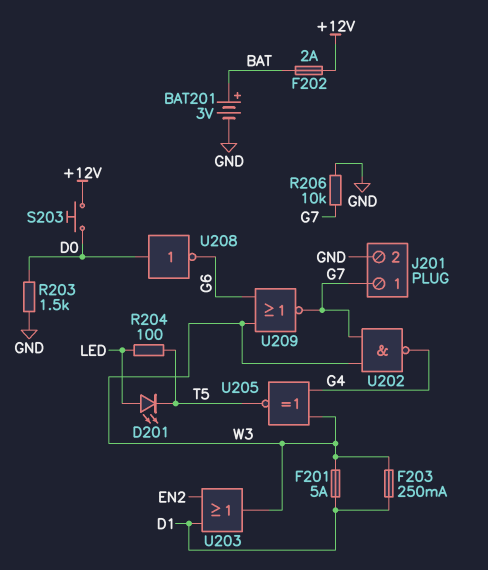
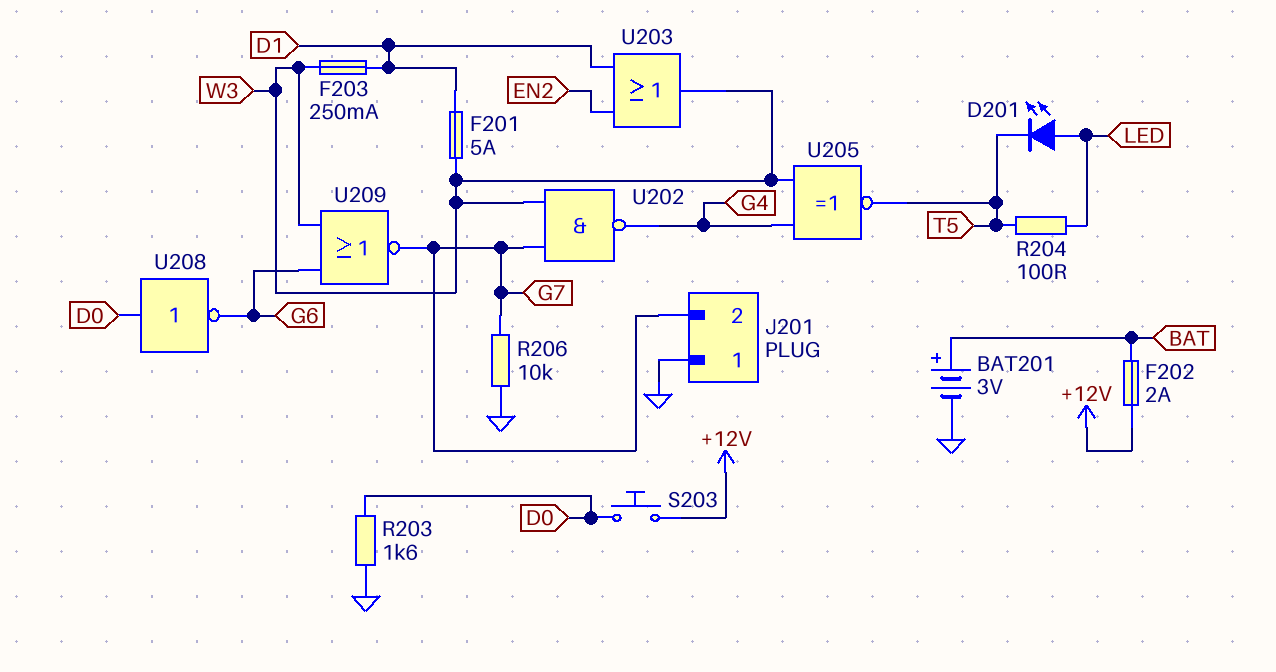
J201 pin 1: G7 -> GND
J201 pin 2: GND -> G7
R203: 1.5k (D0, GND) -> 1.6k (D0, GND)

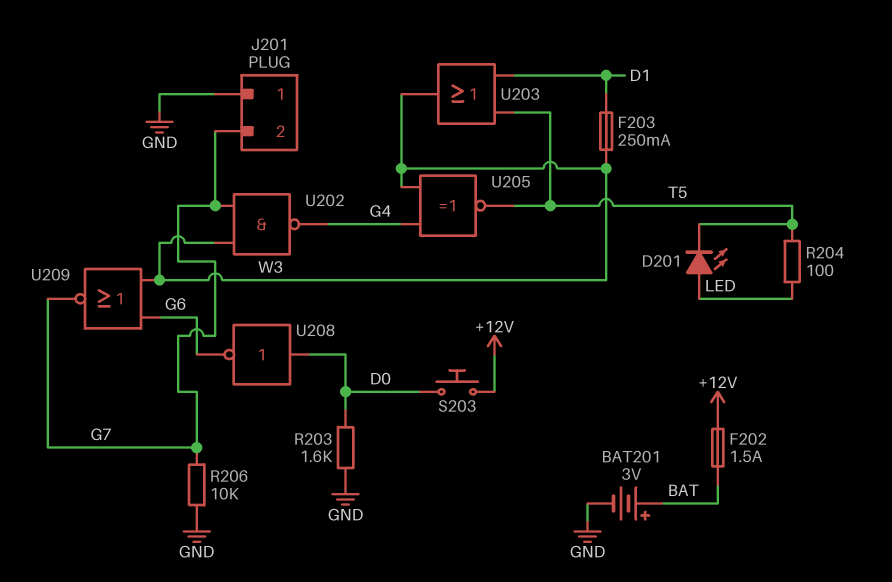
F201: 5A (D1, W3) -> none
F202: 2A (+12V, BAT) -> 1.5A (+12V, BAT)
U203: OR (in D1, in EN2, out W3) -> OR (in D1, in T5, out W3)

